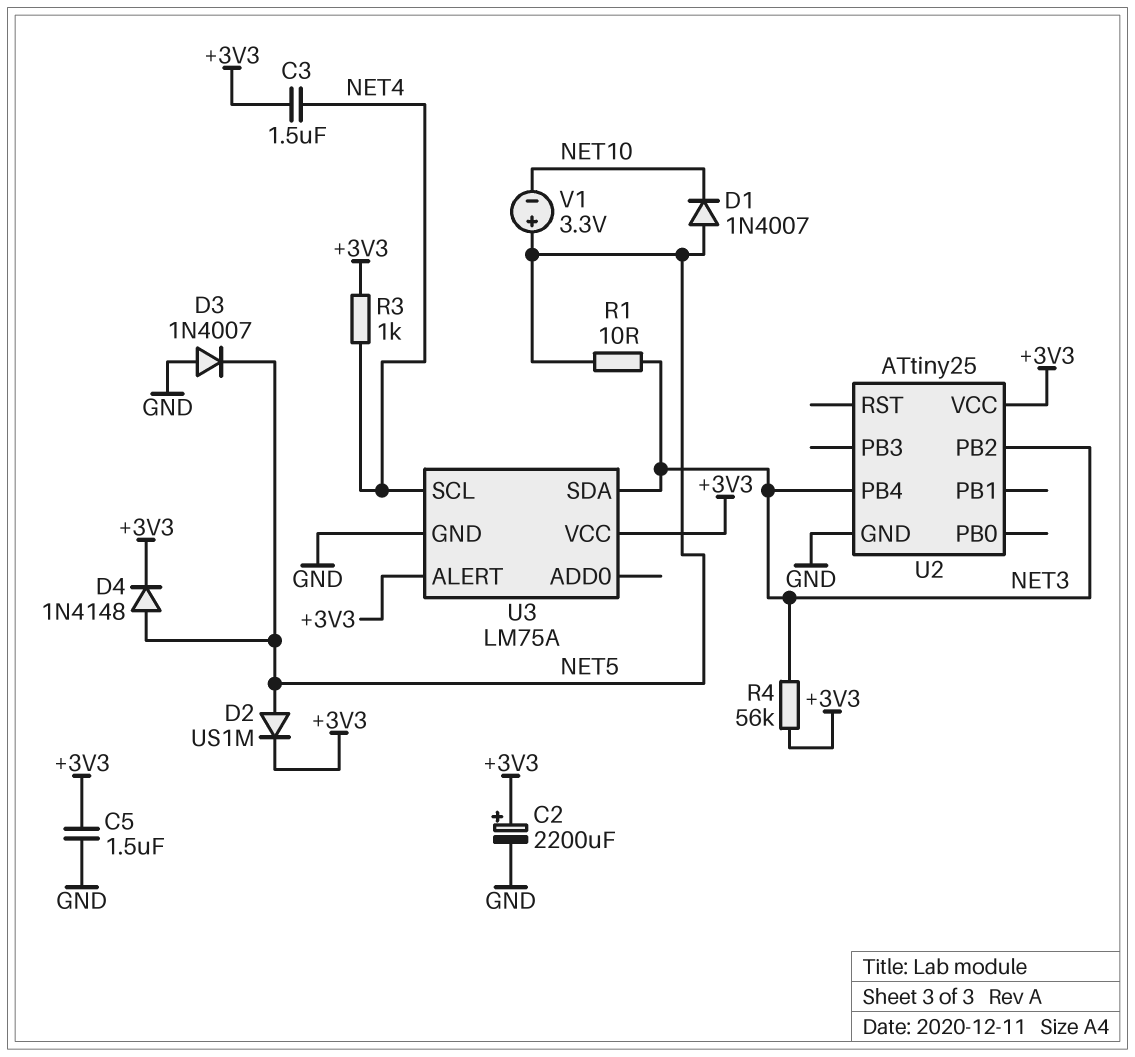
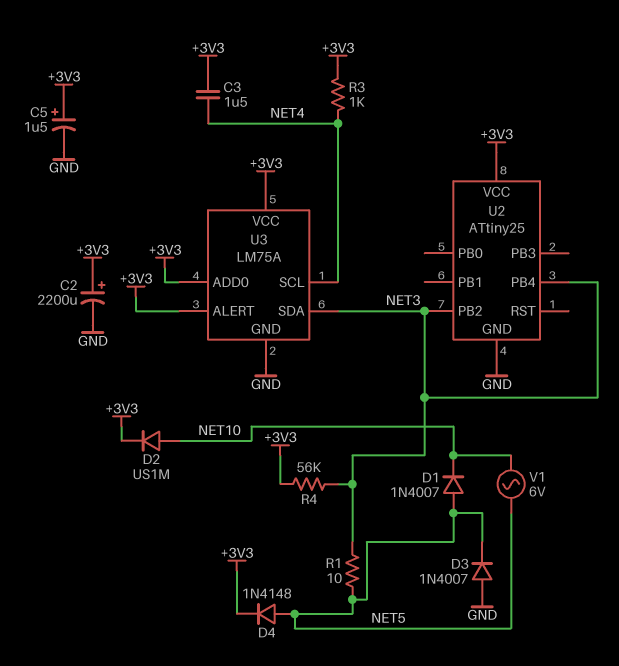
C5: 1.5uF (+3V3, GND) -> 1.5uF (plus +3V3, minus GND)
D2: diode US1M (A NET5, K +3V3) -> diode US1M (A NET10, K +3V3)
U3 pin ADD0: none -> +3V3
V1: 3.3V (plus NET5, minus NET10) -> AC 6V (NET5, NET10)

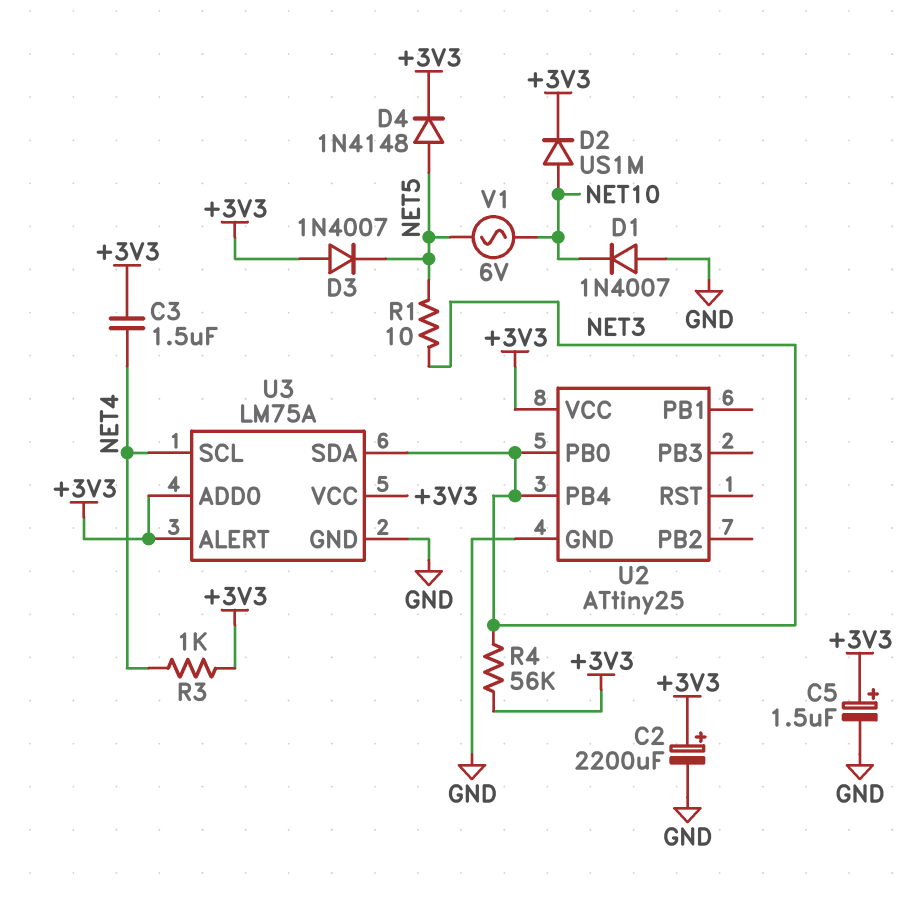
D1: diode 1N4007 (A NET5, K NET10) -> diode 1N4007 (A GND, K NET10)
D3: diode 1N4007 (A GND, K NET5) -> diode 1N4007 (A +3V3, K NET5)
U2 pin PB0: none -> NET3
U2 pin PB2: NET3 -> none

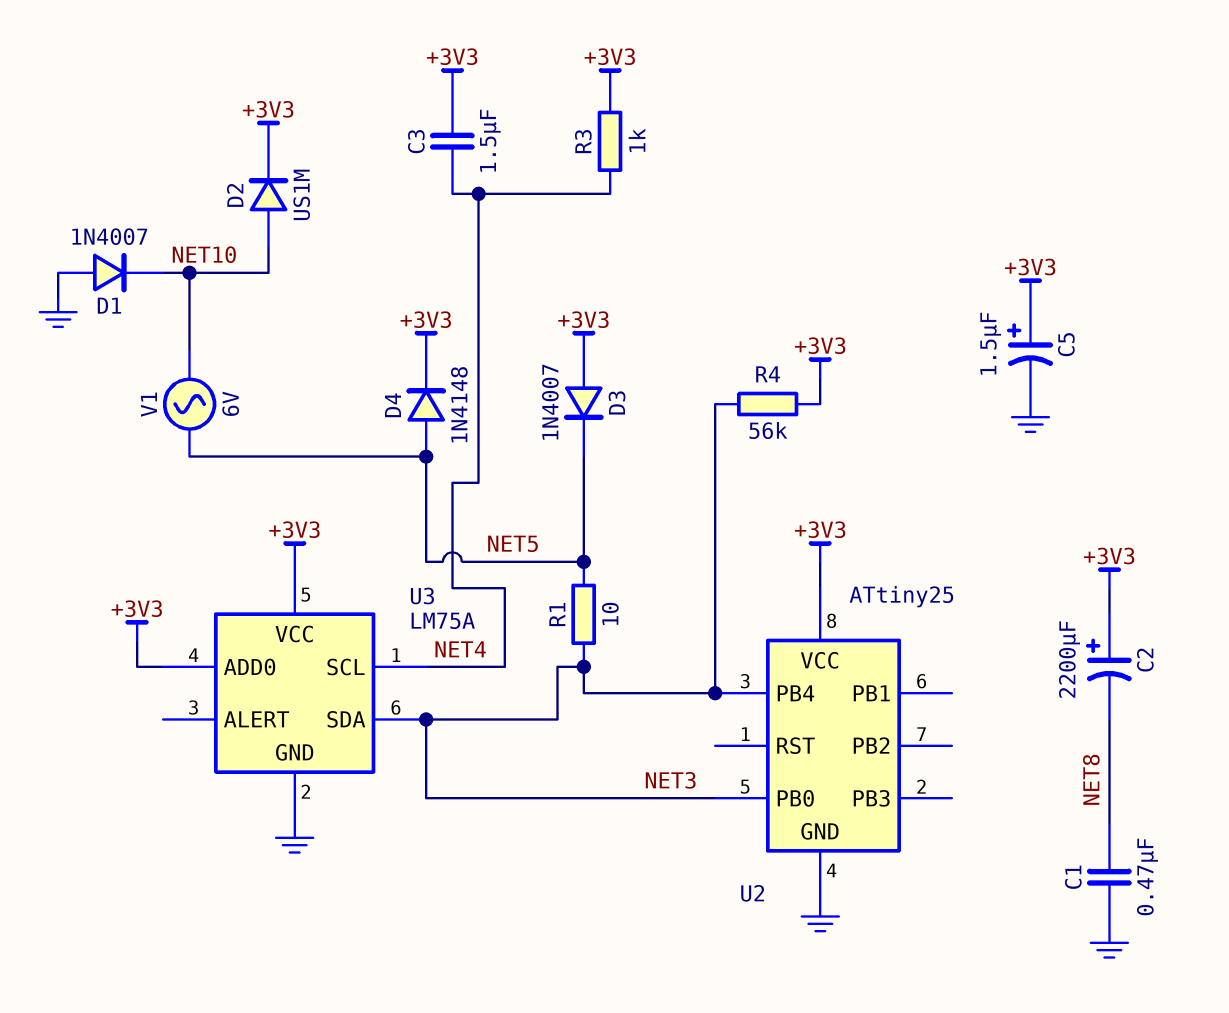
C1: none -> 470nF (GND, NET8)
C2: 2200uF (plus +3V3, minus GND) -> 2200uF (plus +3V3, minus NET8)
U3 pin ALERT: +3V3 -> none

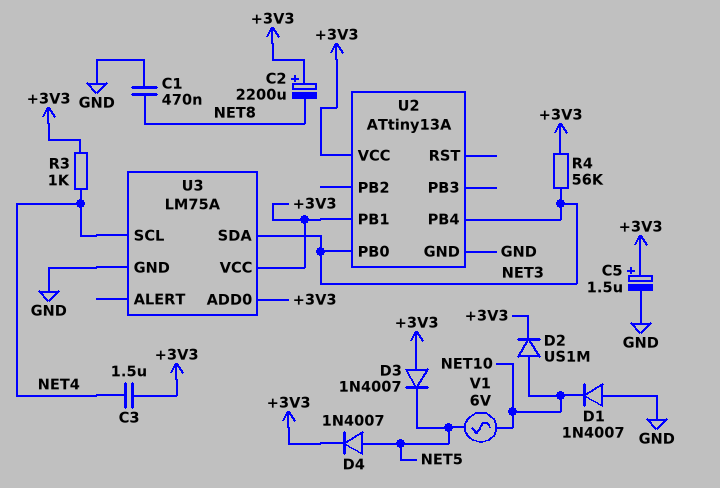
D4: diode 1N4148 (A NET5, K +3V3) -> diode 1N4007 (A NET5, K +3V3)
R1: 10 (NET3, NET5) -> none
U2: ATtiny25 -> ATtiny13A
U2 pin PB1: none -> +3V3

